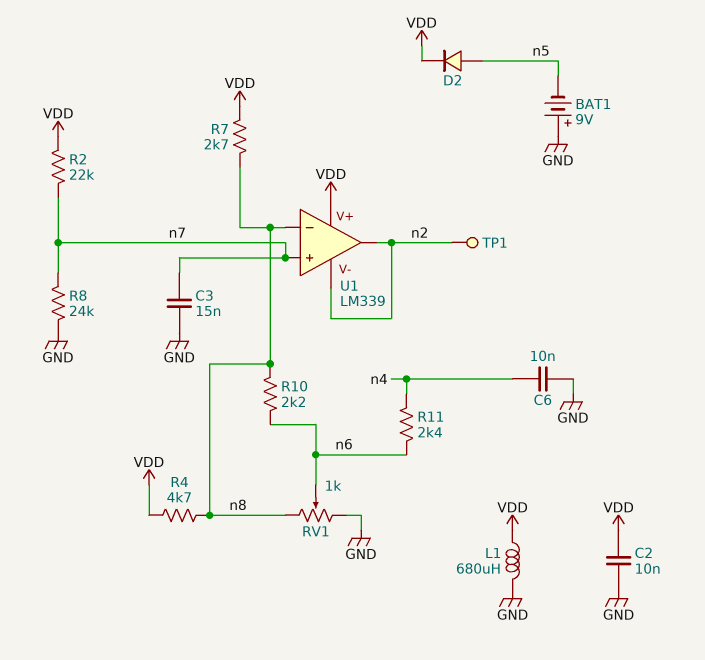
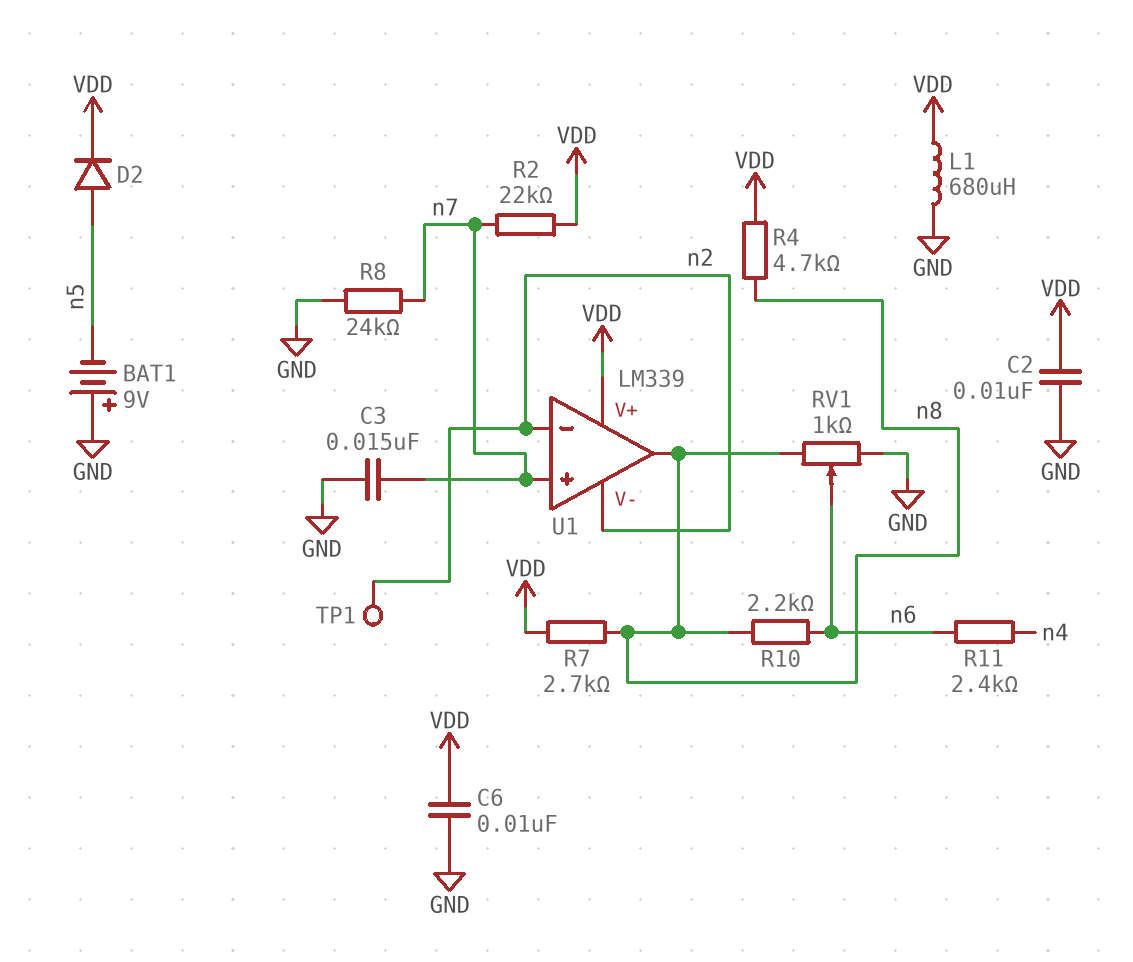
C6: 10nF (GND, n4) -> 10nF (GND, VDD)
U1 pin in-: n8 -> n2
U1 pin out: n2 -> n8

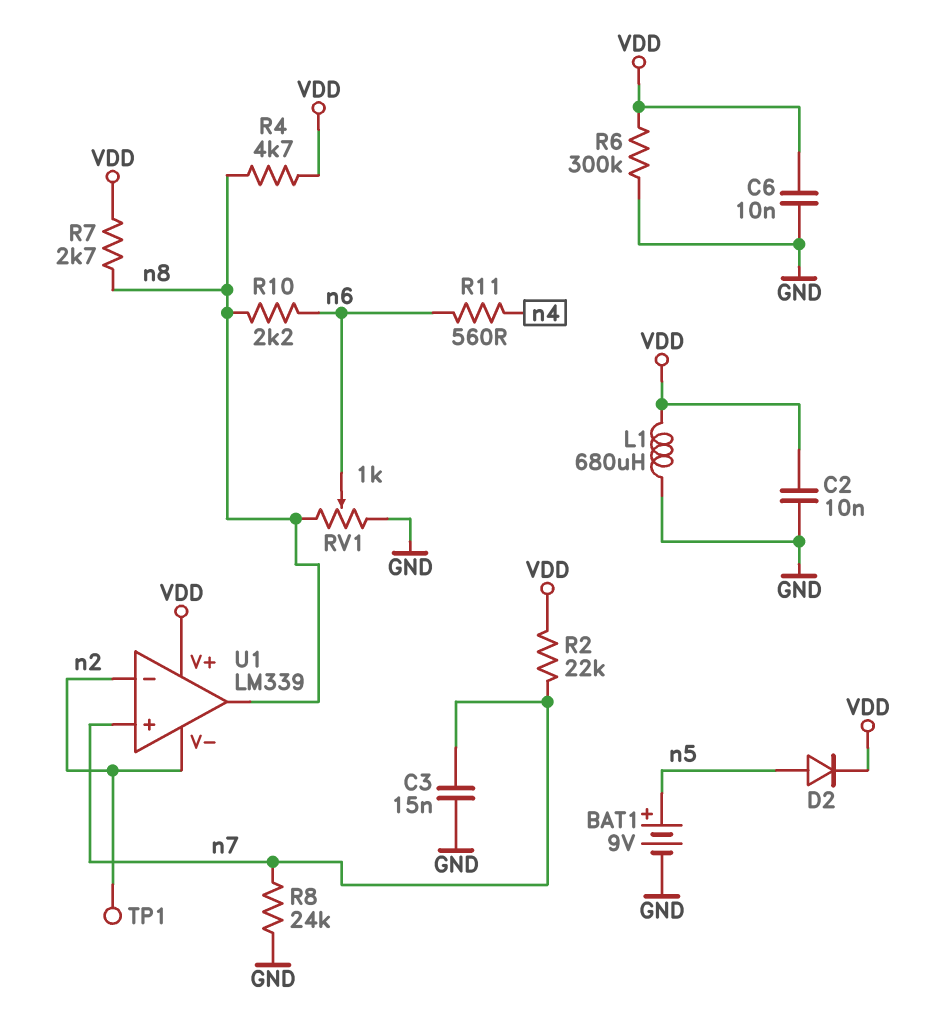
BAT1: 9V (plus GND, minus n5) -> 9V (plus n5, minus GND)
R6: none -> 300k (GND, VDD)
R11: 2.4k (n4, n6) -> 560 (n4, n6)

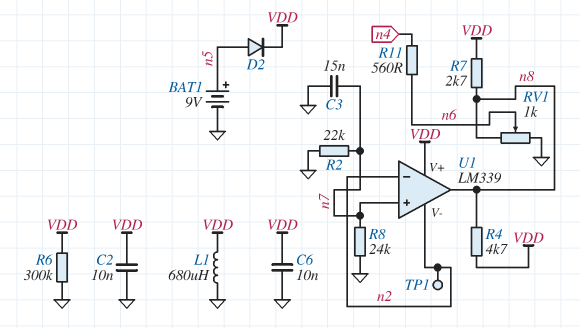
R2: 22k (VDD, n7) -> 22k (GND, n7)
R10: 2.2k (n6, n8) -> none

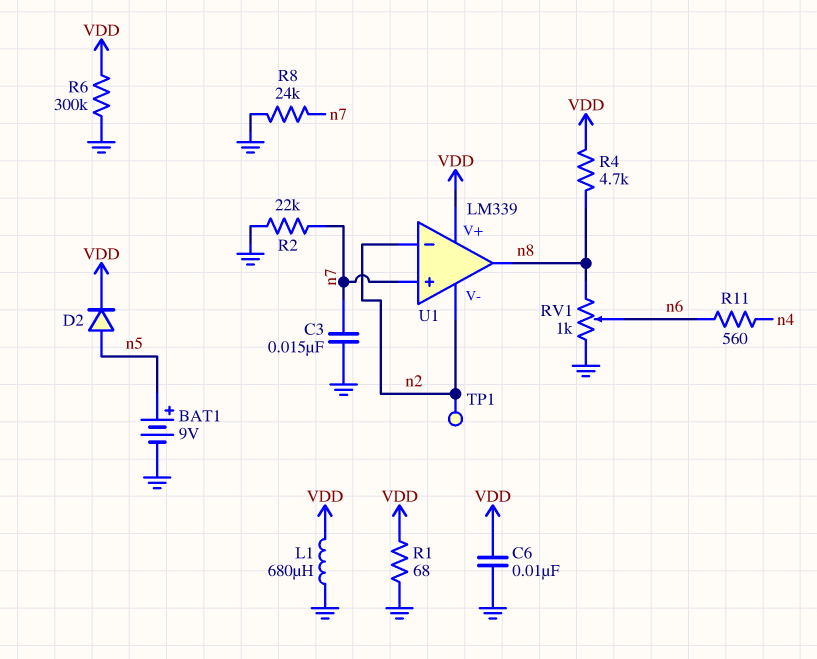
C2: 10nF (GND, VDD) -> none
R1: none -> 68 (GND, VDD)
R7: 2.7k (VDD, n8) -> none

